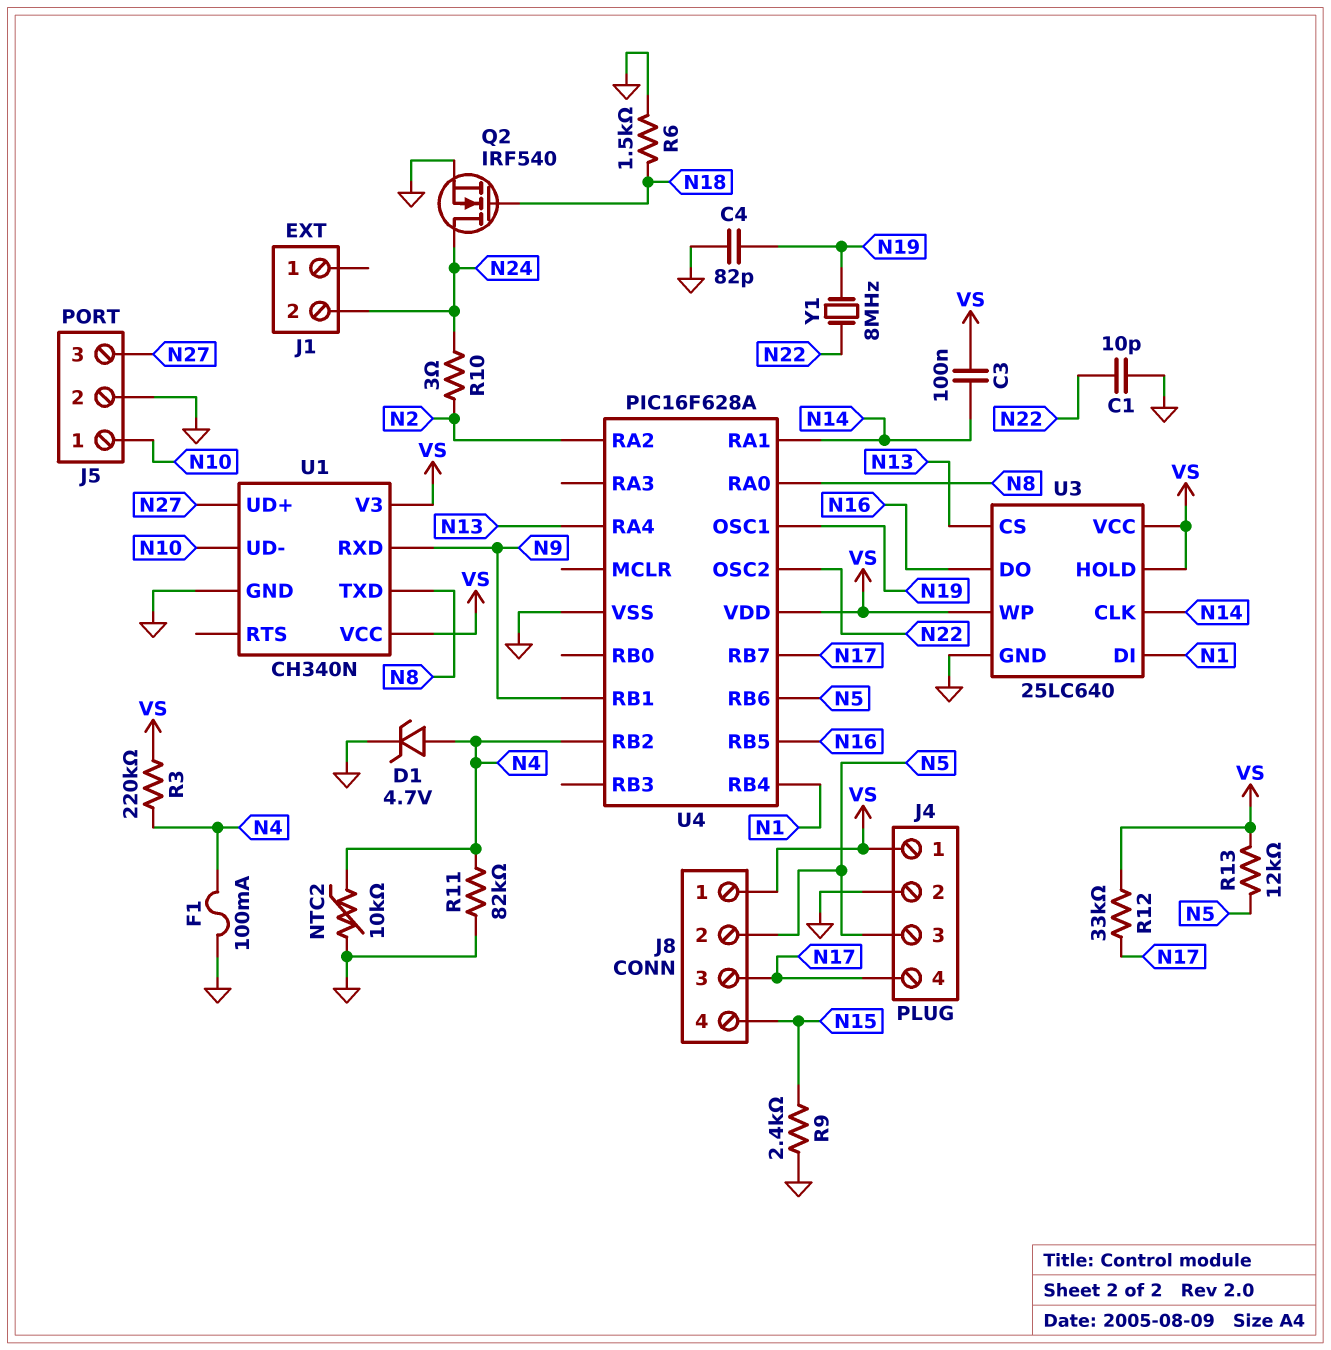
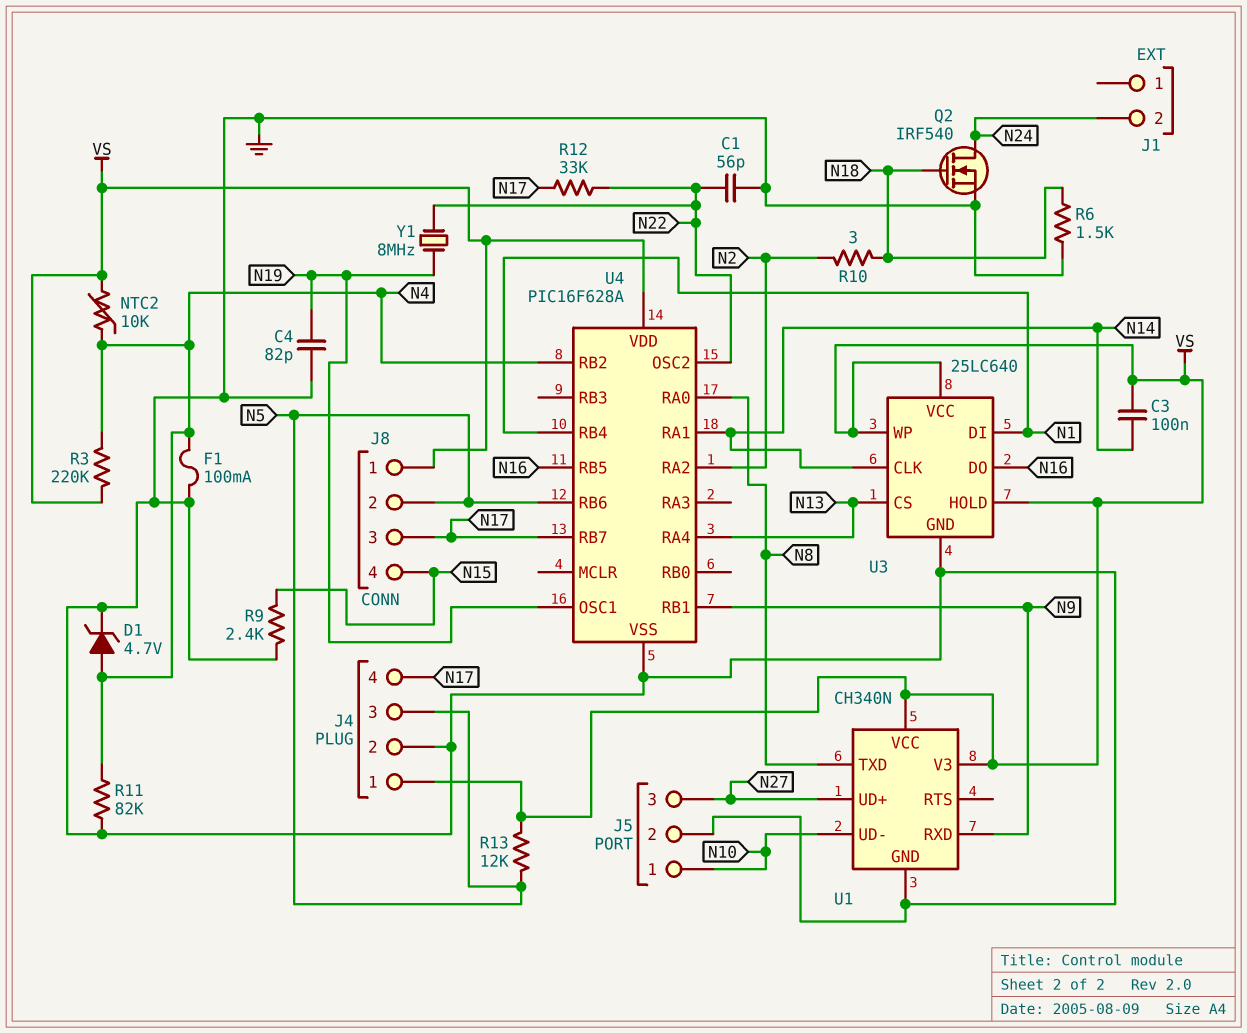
C1: 10pF (GND, N22) -> 56pF (GND, N22)
NTC2: 10k (GND, N4) -> 10k (N4, VS)
R10: 3 (N2, N24) -> 3 (N2, N18)
R12: 33k (N17, VS) -> 33k (N17, N22)

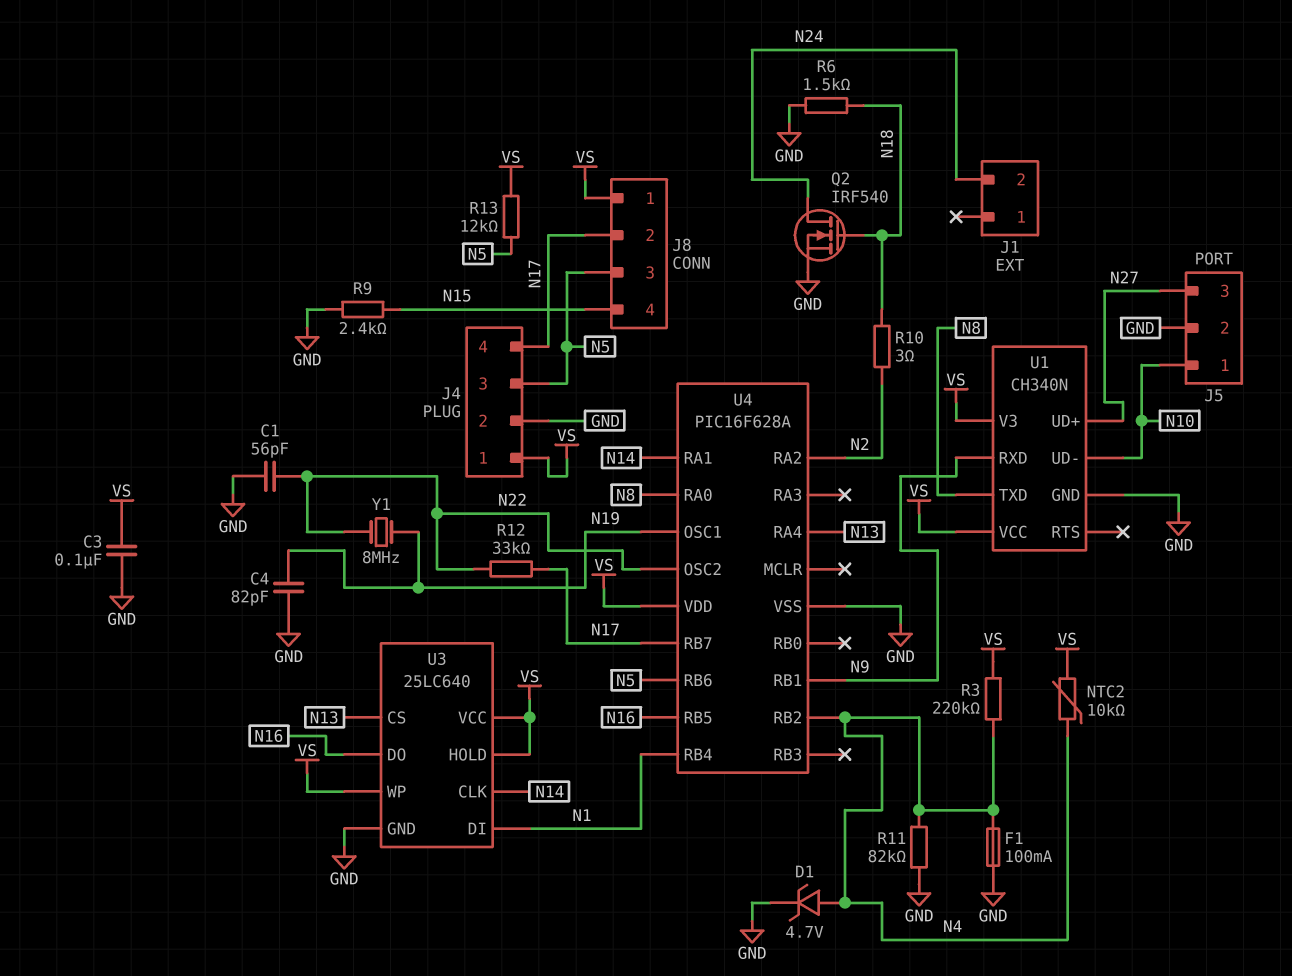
C3: 100nF (N14, VS) -> 100nF (GND, VS)
J8 pin 2: N5 -> N17
J8 pin 3: N17 -> N5

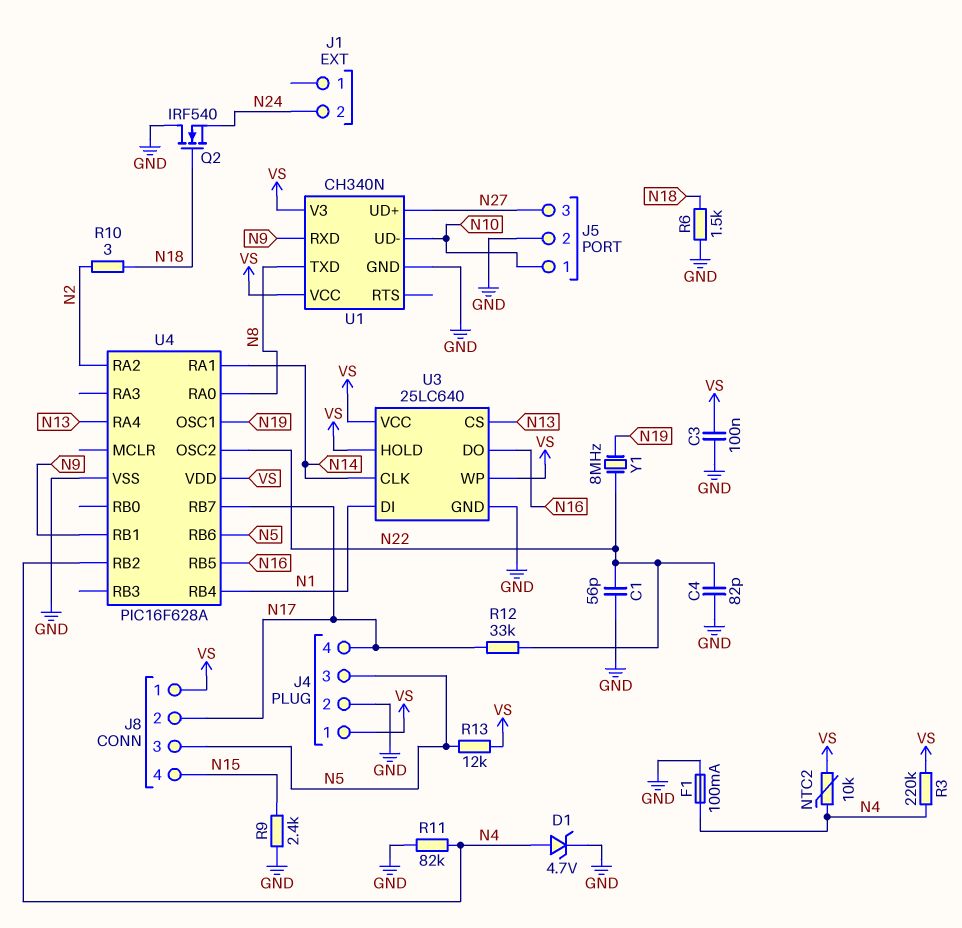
C4: 82pF (GND, N19) -> 82pF (GND, N22)
Q2: NMOS IRF540 (G N18, D N24, S GND) -> NMOS IRF540 (G N18, D GND, S N24)

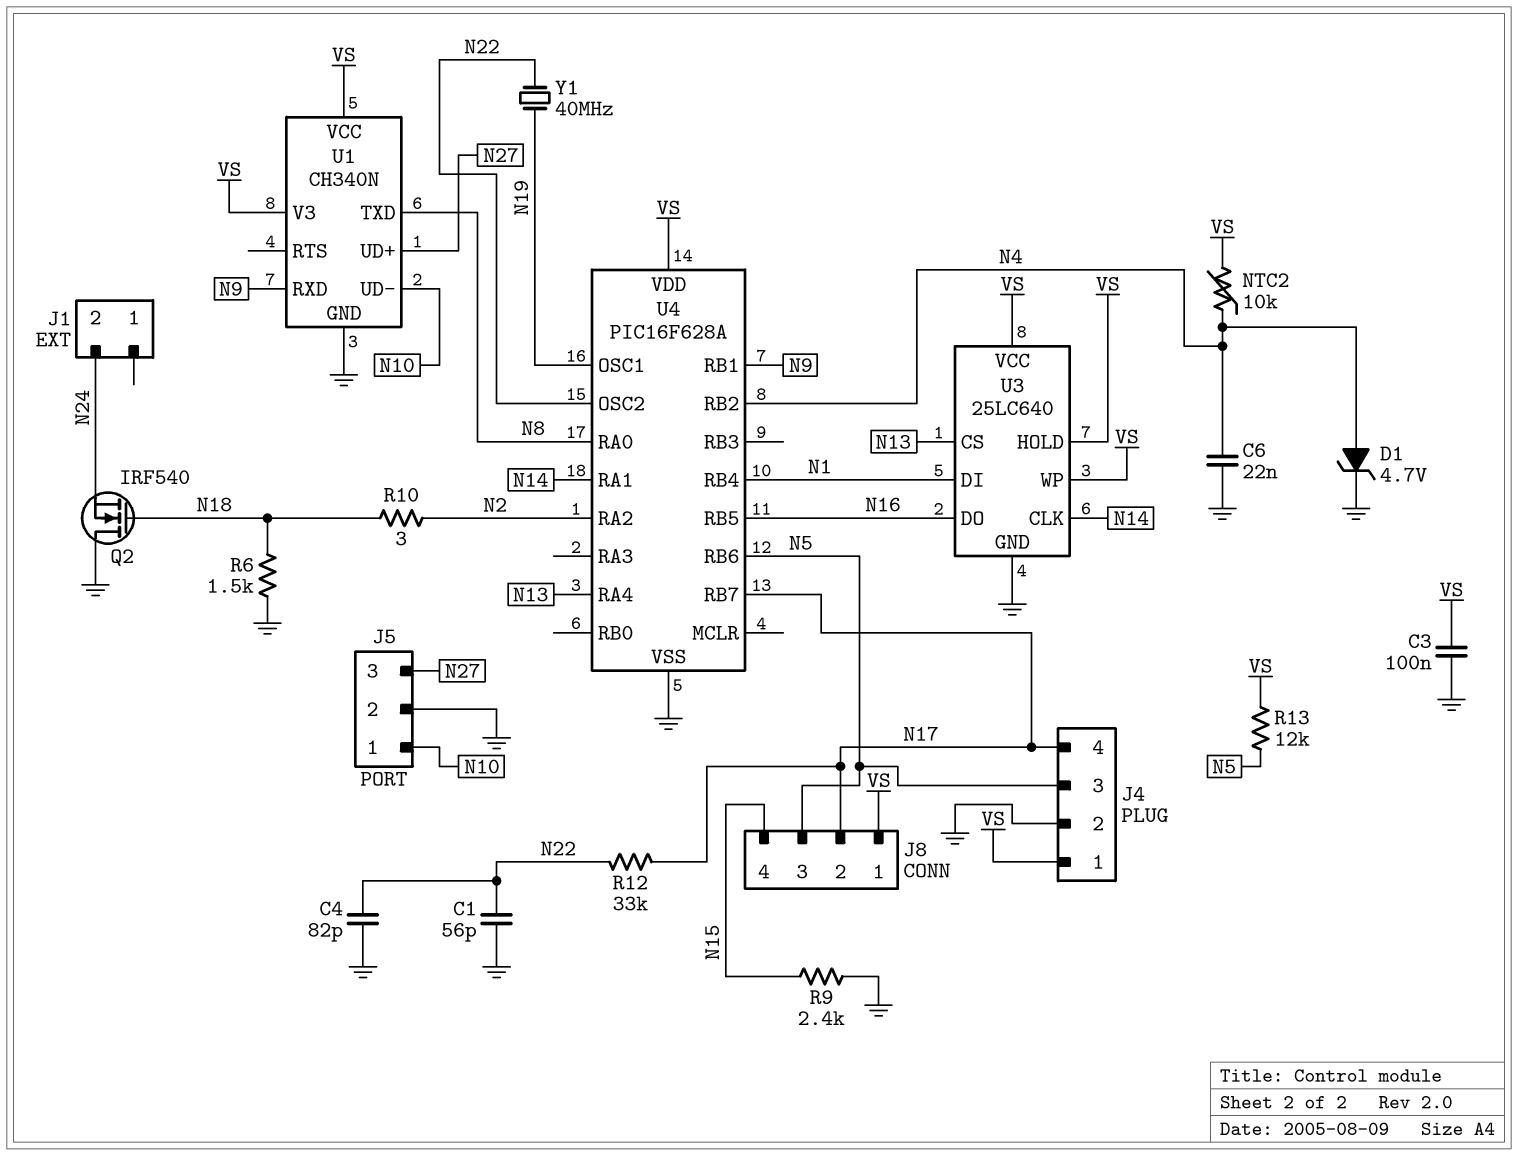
C6: none -> 22nF (GND, N4)
F1: 100mA (GND, N4) -> none
R3: 220k (N4, VS) -> none
R11: 82k (GND, N4) -> none
Y1: 8MHz (N19, N22) -> 40MHz (N19, N22)

